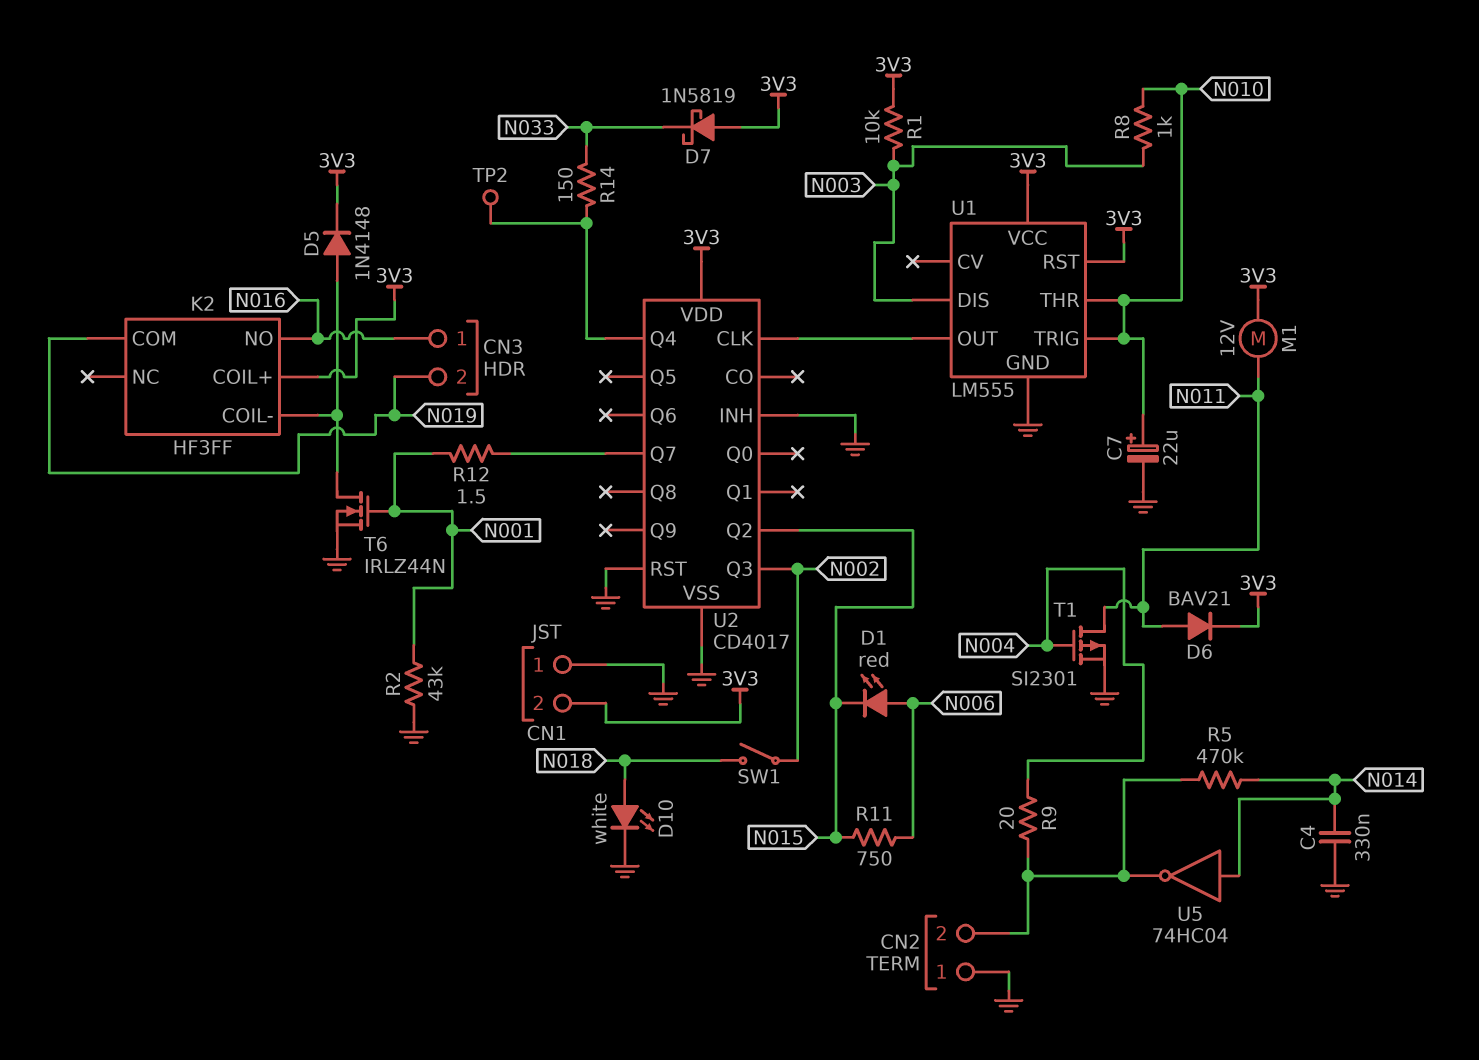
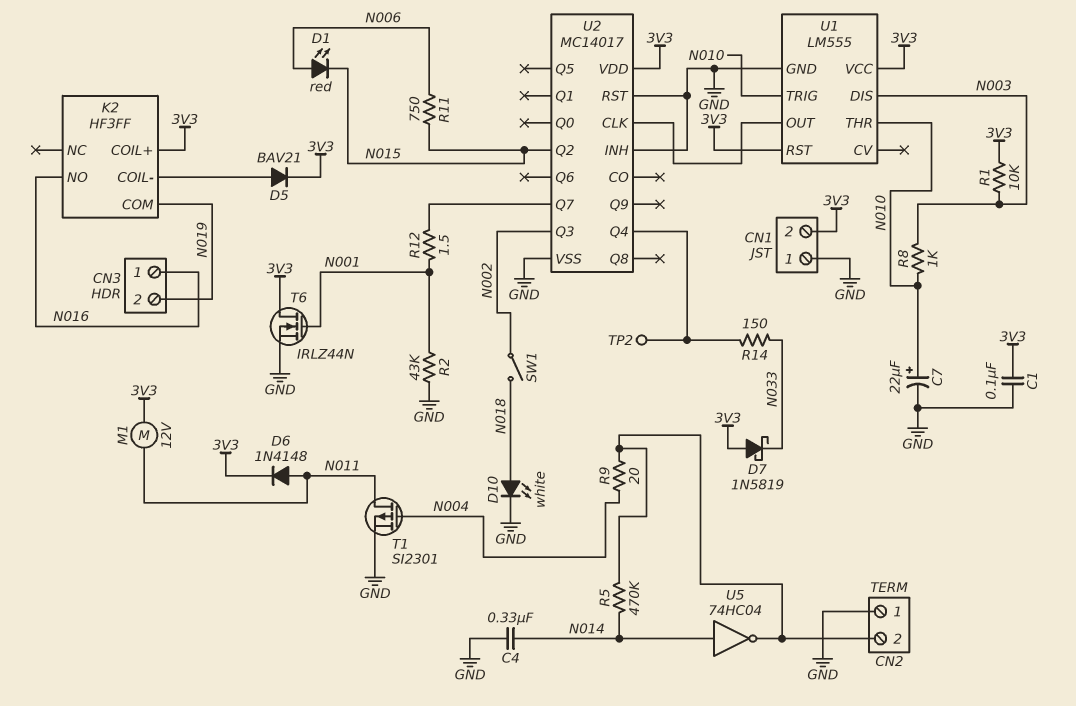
C1: none -> 100nF (3V3, GND)
D5: diode 1N4148 (A K2/COIL-, K 3V3) -> diode BAV21 (A K2/COIL-, K 3V3)
D6: diode BAV21 (A N011, K 3V3) -> diode 1N4148 (A N011, K 3V3)
T6: NMOS IRLZ44N (G N001, D K2/COIL-, S GND) -> NMOS IRLZ44N (G N001, D 3V3, S GND)
U2: CD4017 -> MC14017

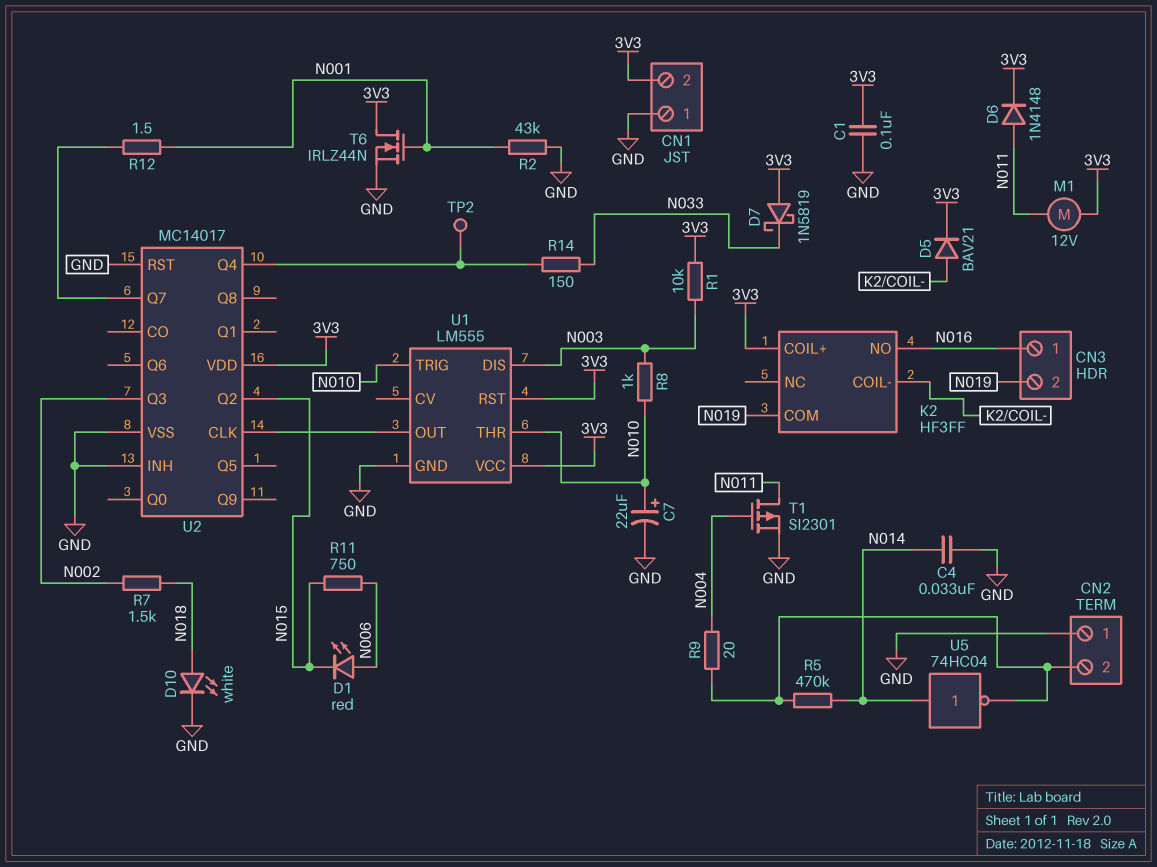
C4: 330nF (GND, N014) -> 33nF (GND, N014)
R7: none -> 1.5k (N002, N018)
SW1: switch (N002, N018) -> none

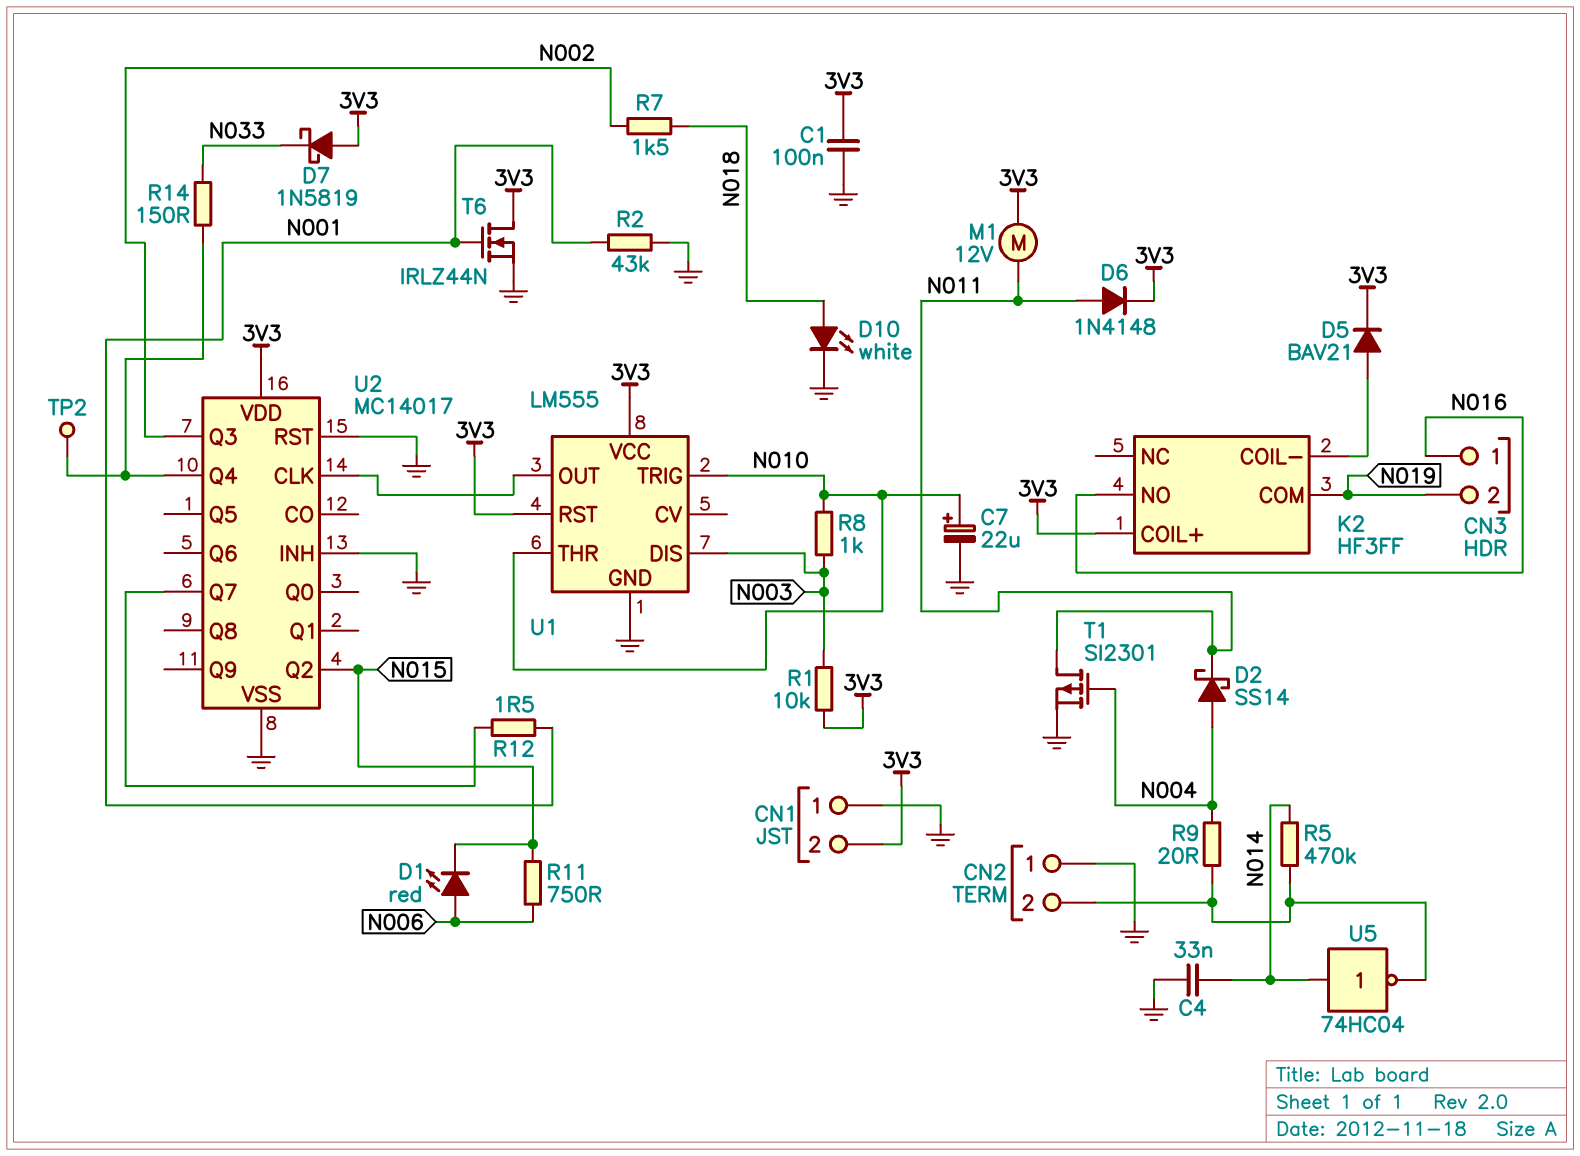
D2: none -> schottky SS14 (A N004, K N011)

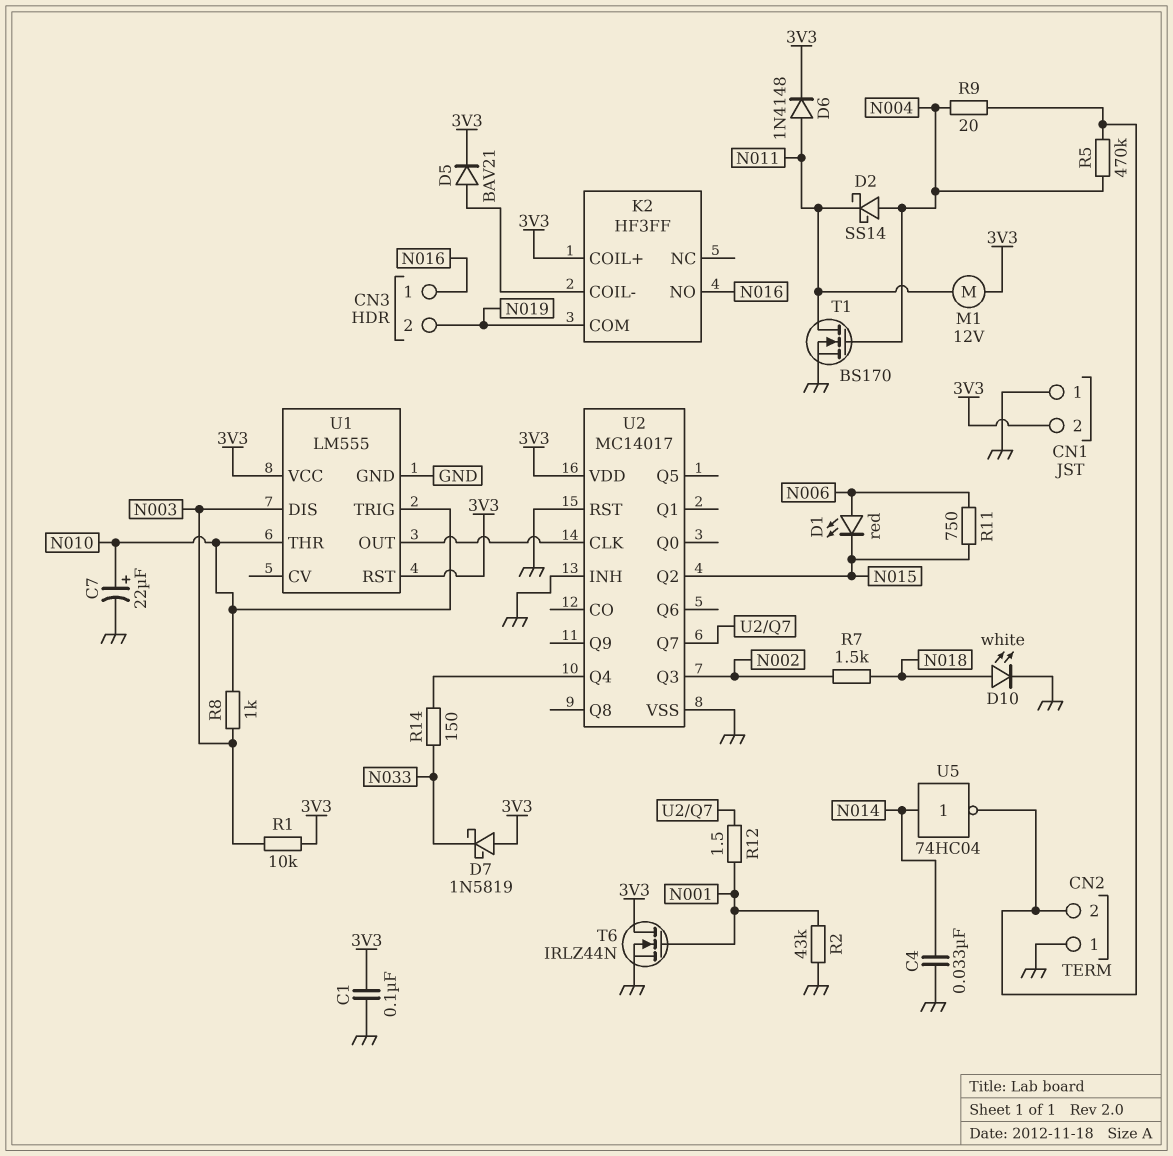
R5: 470k (CN2/2, N014) -> 470k (CN2/2, N004)
T1: PMOS SI2301 (G N004, D N011, S GND) -> NMOS BS170 (G N004, D N011, S GND)
TP2: test point (U2/Q4) -> none

